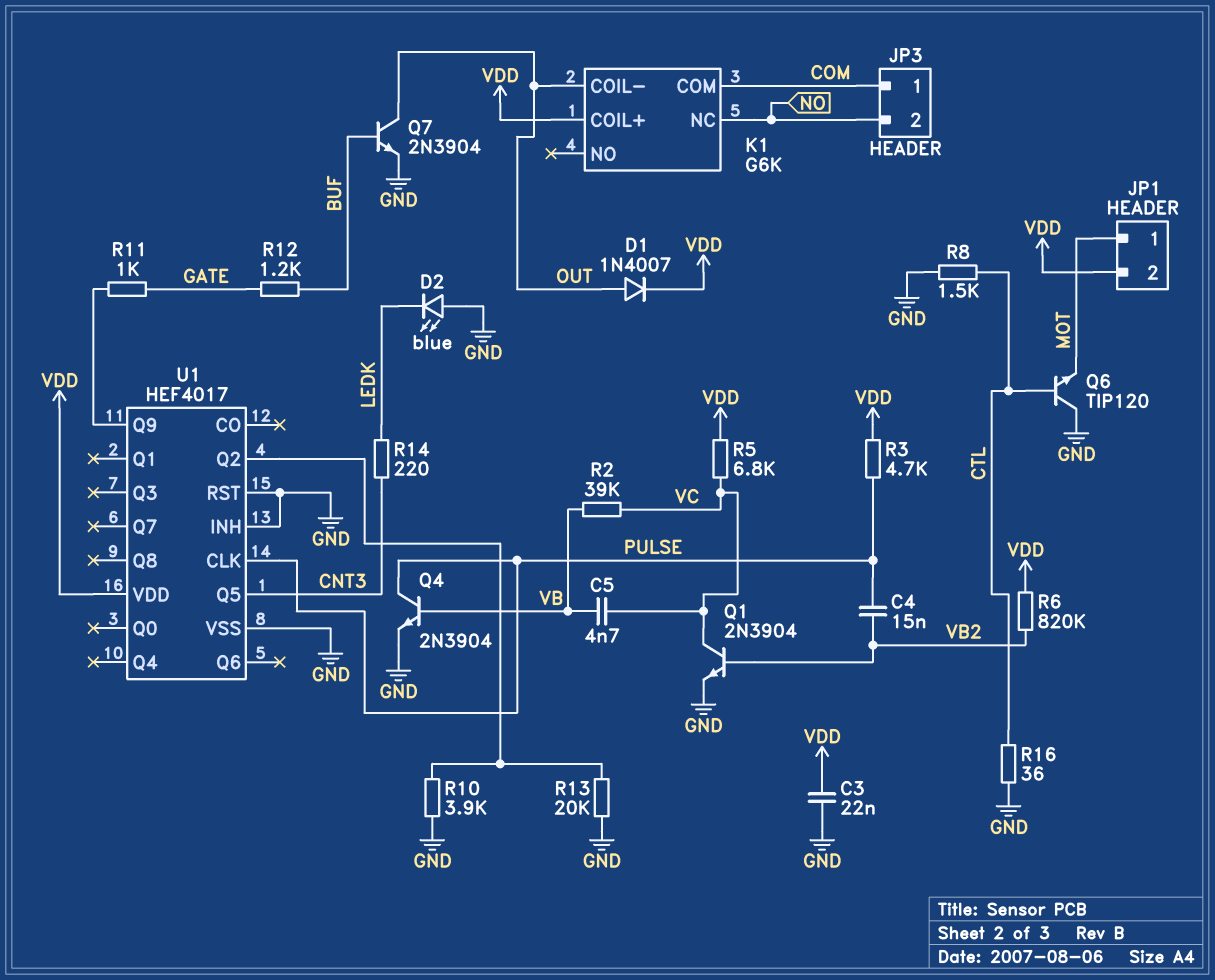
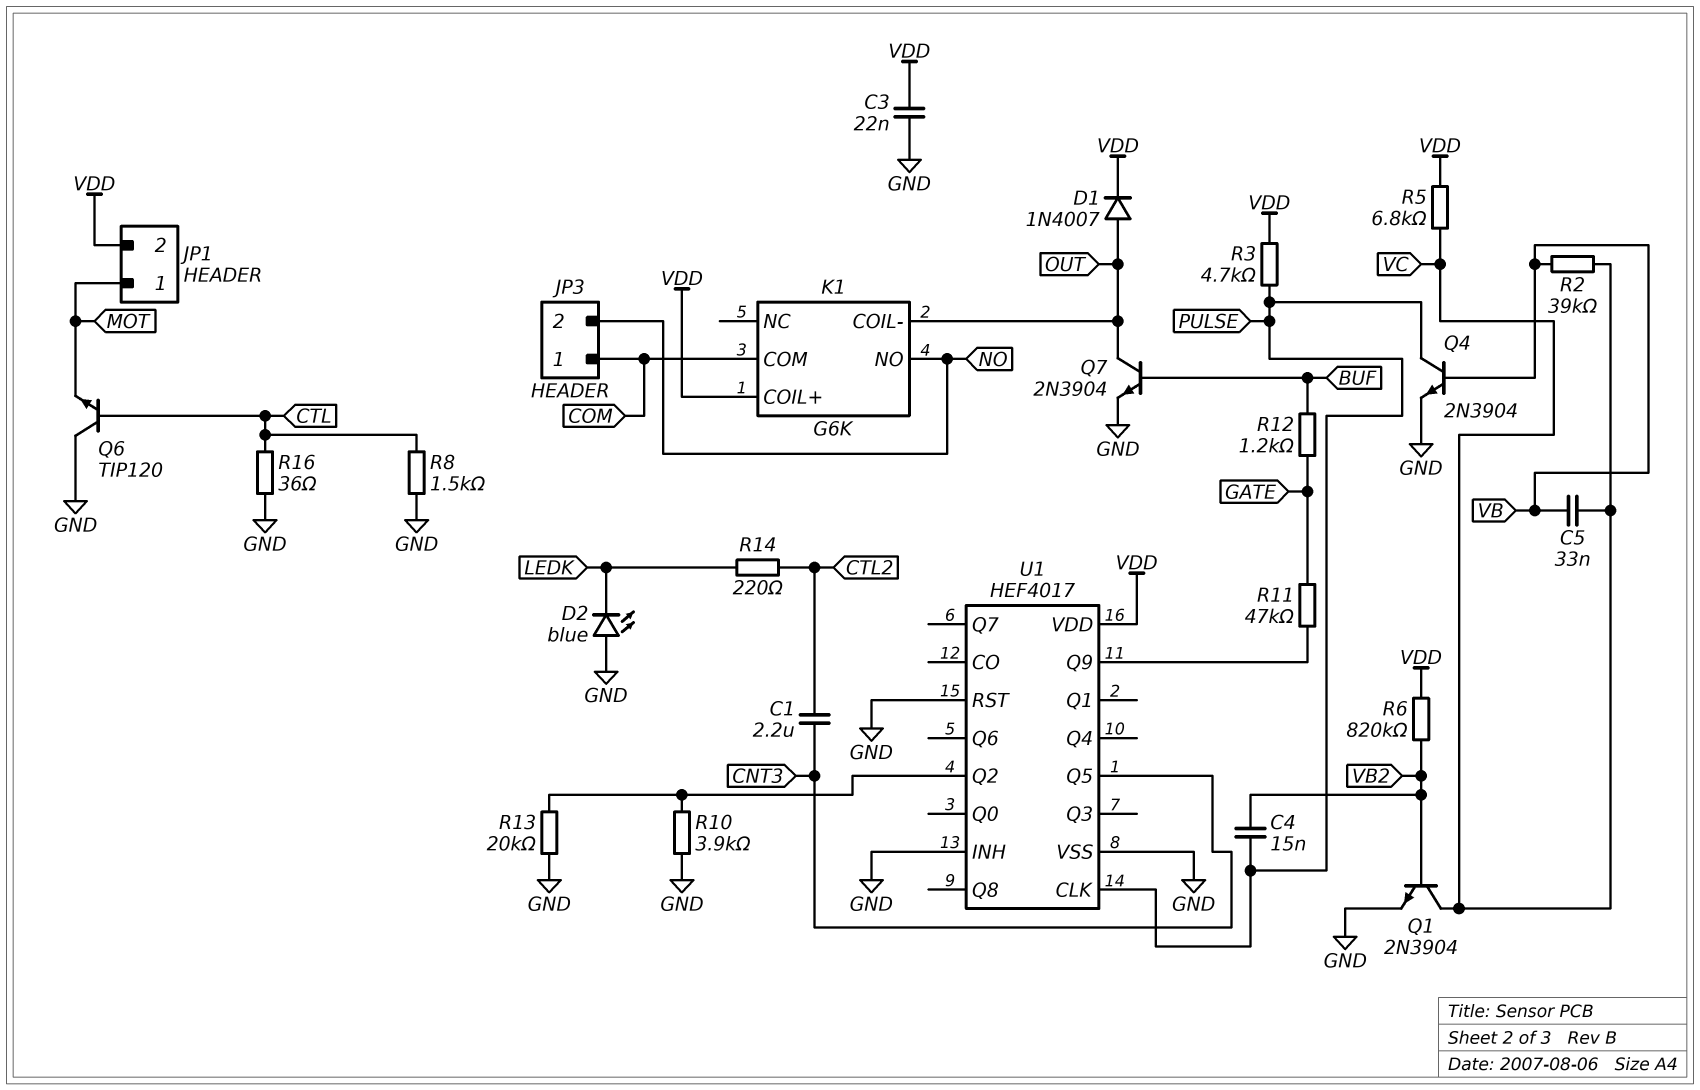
C1: none -> 2.2uF (CNT3, CTL2)
C5: 4.7nF (VB, VC) -> 33nF (VB, VC)
K1 pin NC: NO -> none
K1 pin NO: none -> NO
R11: 1k (GATE, U1/Q9) -> 47k (GATE, U1/Q9)
R14: 220 (CNT3, LEDK) -> 220 (CTL2, LEDK)

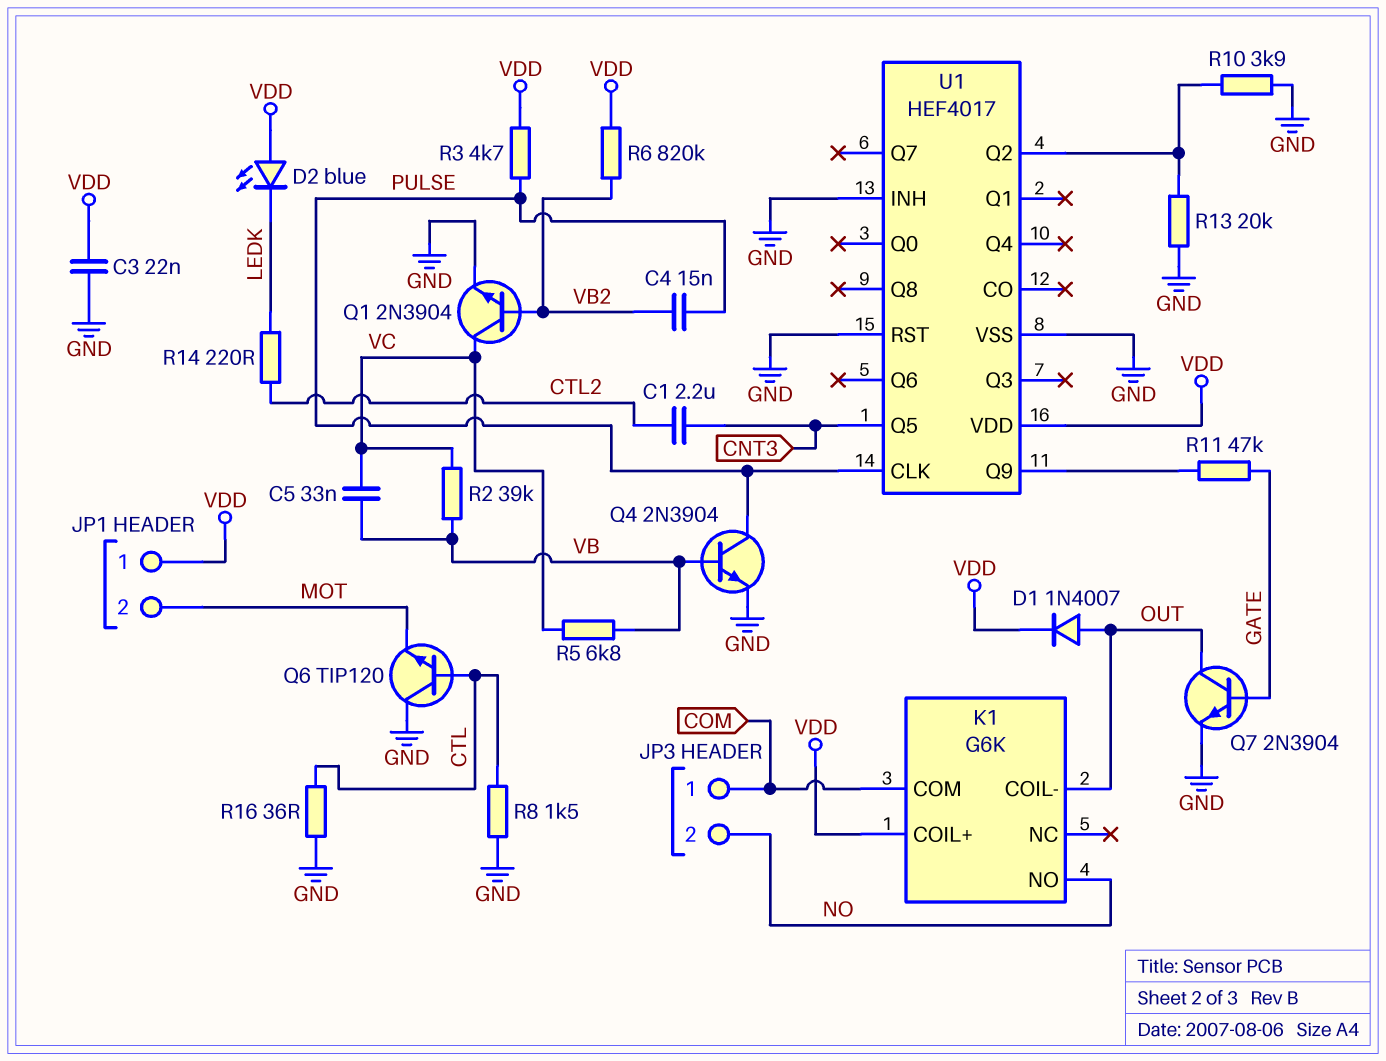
D2: LED blue (A GND, K LEDK) -> LED blue (A VDD, K LEDK)
JP1 pin 1: MOT -> VDD
JP1 pin 2: VDD -> MOT
Q7: NPN 2N3904 (B BUF, C OUT, E GND) -> NPN 2N3904 (B GATE, C OUT, E GND)
R5: 6.8k (VC, VDD) -> 6.8k (VB, VC)
R12: 1.2k (BUF, GATE) -> none

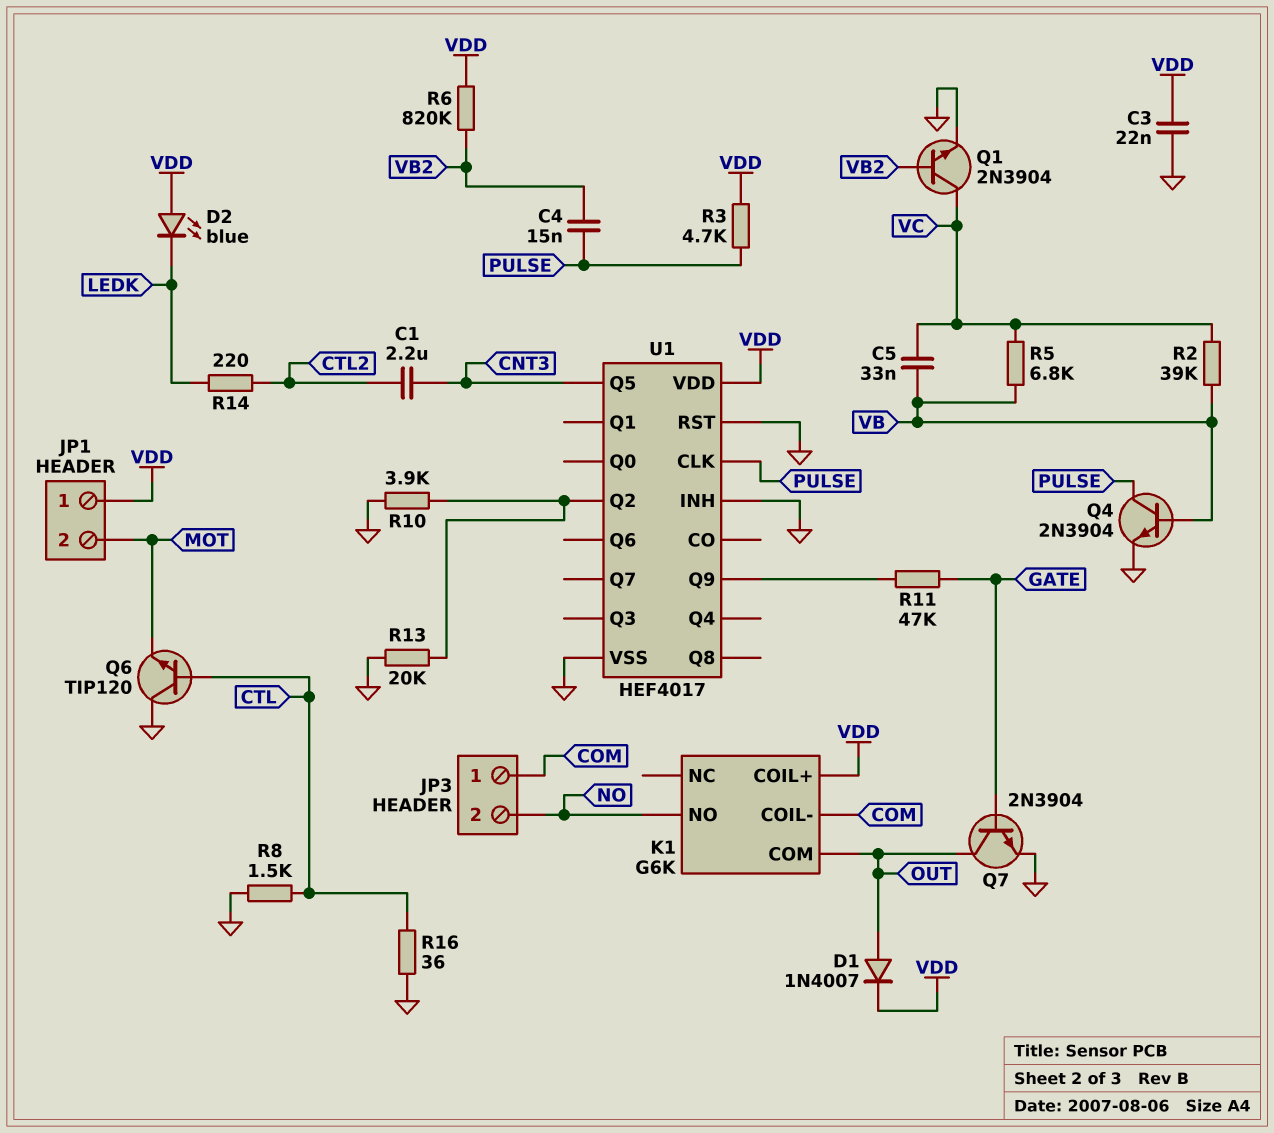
K1 pin COIL-: OUT -> COM
K1 pin COM: COM -> OUT

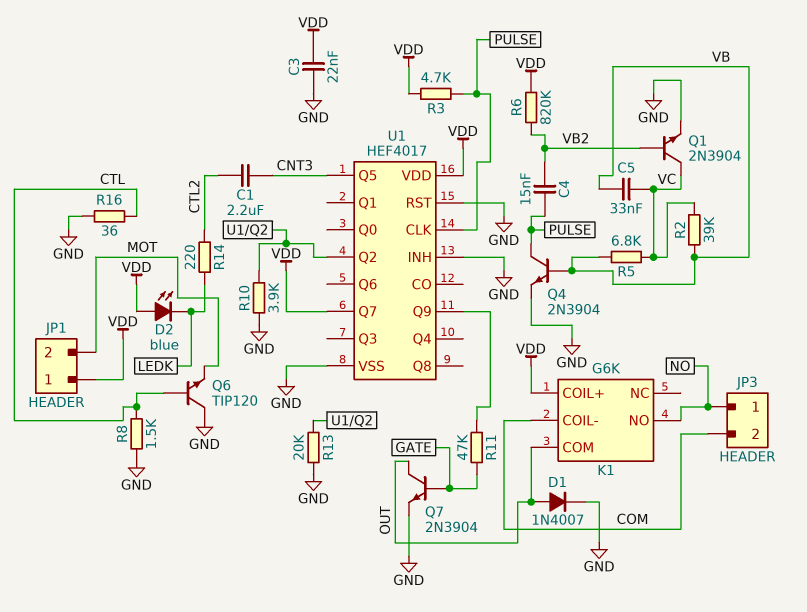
D1: diode 1N4007 (A OUT, K VDD) -> diode 1N4007 (A OUT, K GND)
JP3 pin 1: COM -> NO
JP3 pin 2: NO -> COM
U1 pin Q7: none -> VDD

